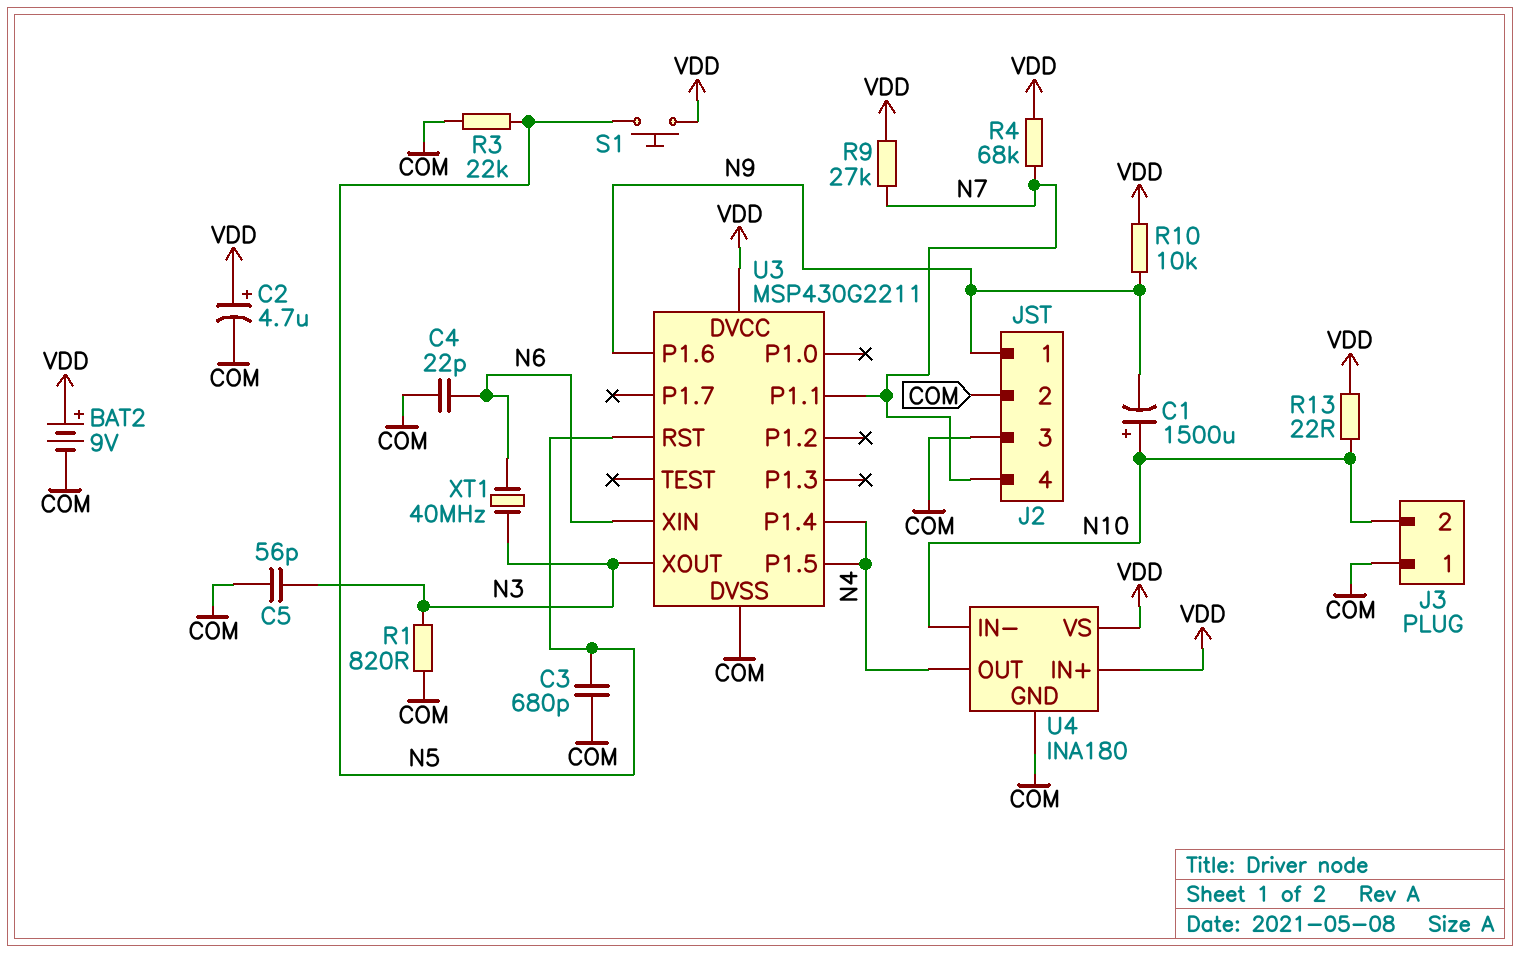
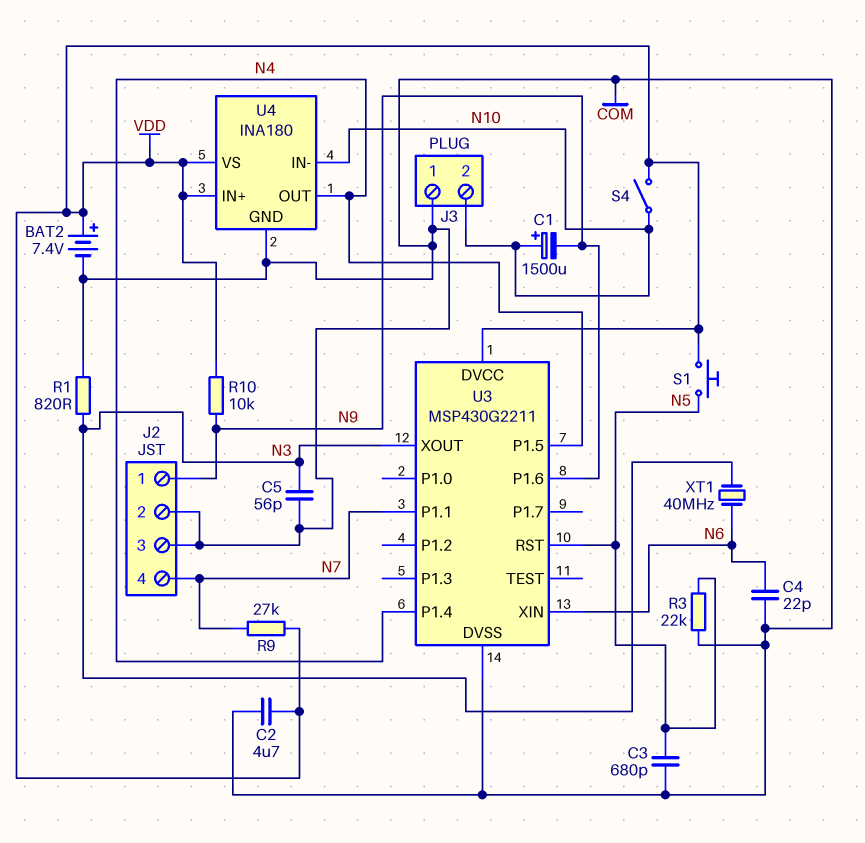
BAT2: 9V (plus VDD, minus COM) -> 7.4V (plus VDD, minus COM)
C2: 4.7uF (plus VDD, minus COM) -> 4.7uF (COM, VDD)
R4: 68k (N7, VDD) -> none
R13: 22 (N10, VDD) -> none
S4: none -> switch (N10, VDD)

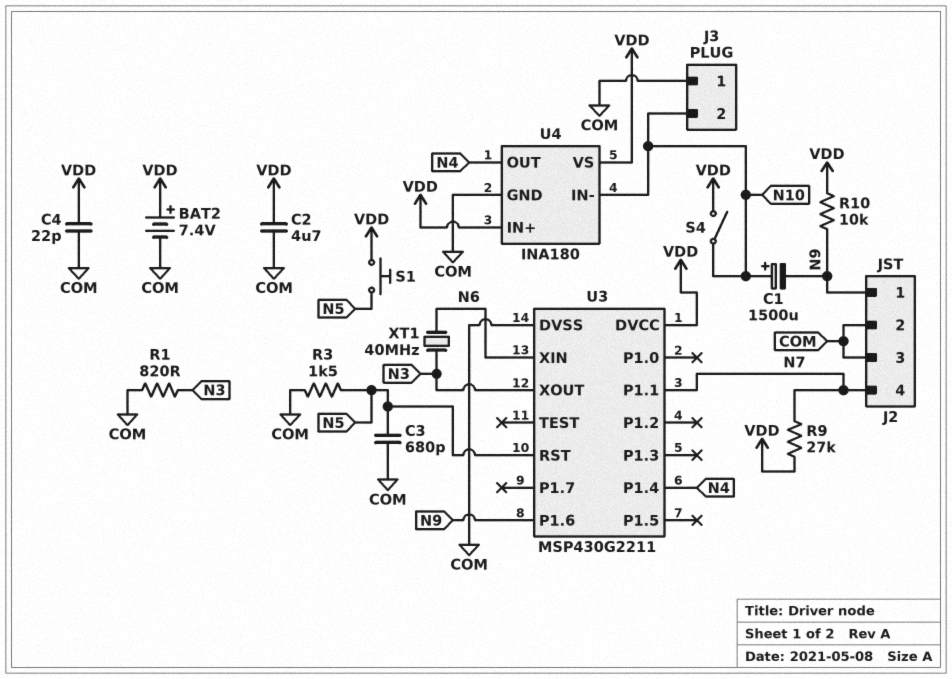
C4: 22pF (COM, N6) -> 22pF (COM, VDD)
C5: 56pF (COM, N3) -> none
R3: 22k (COM, N5) -> 1.5k (COM, N5)
U3 pin P1.5: N4 -> none

